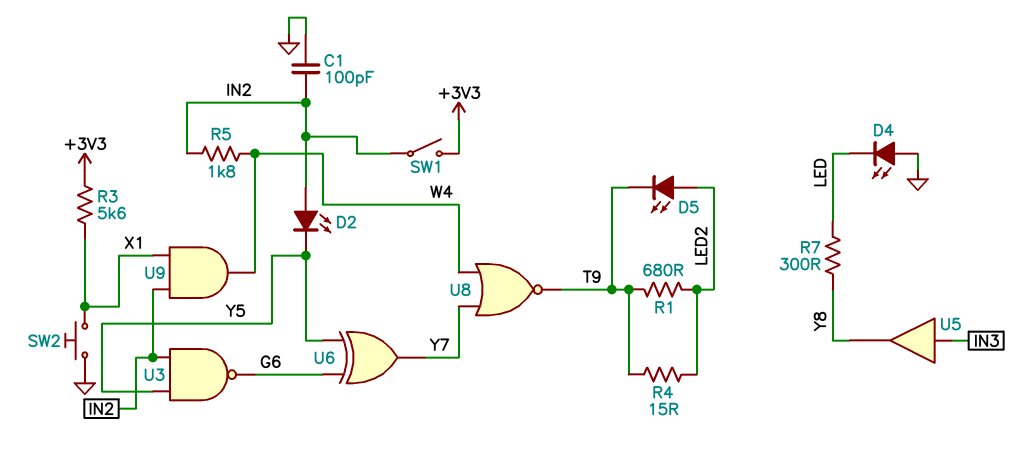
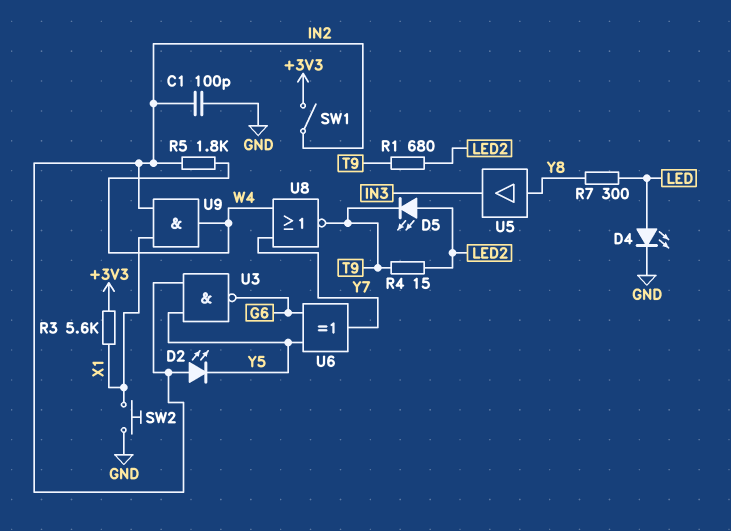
D4: LED (A GND, K LED) -> LED (A LED, K GND)
U5: buffer (in IN3, out Y8) -> buffer (in Y8, out IN3)

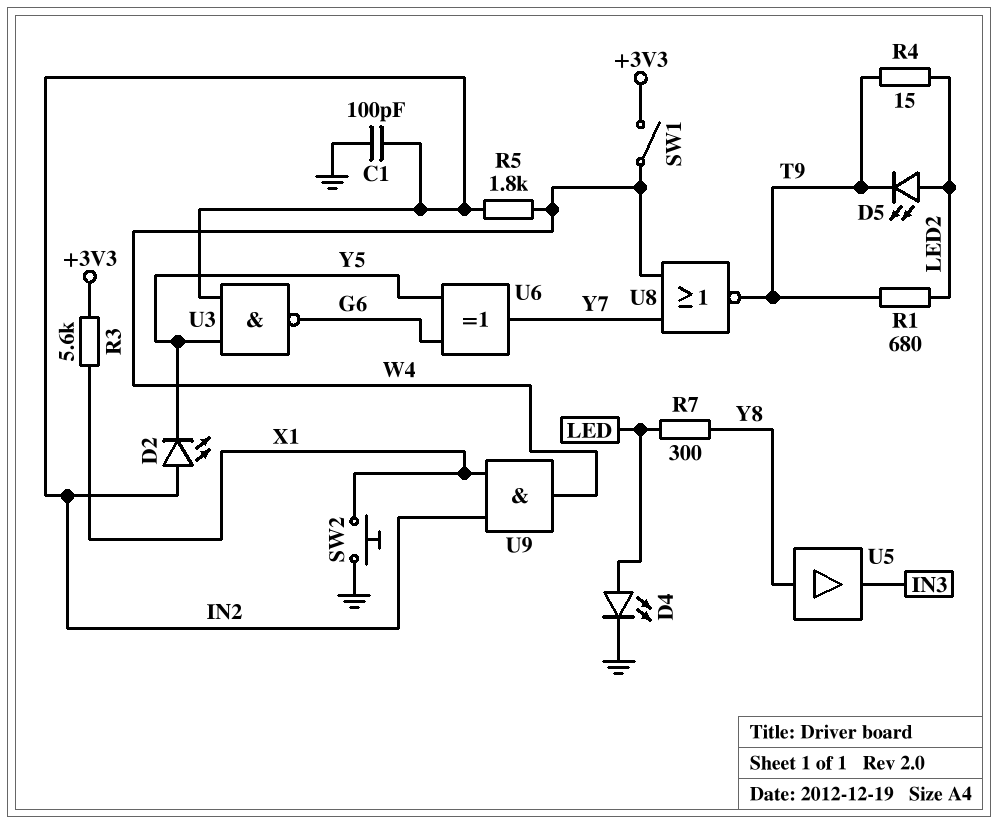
SW1: switch (+3V3, IN2) -> switch (+3V3, W4)

